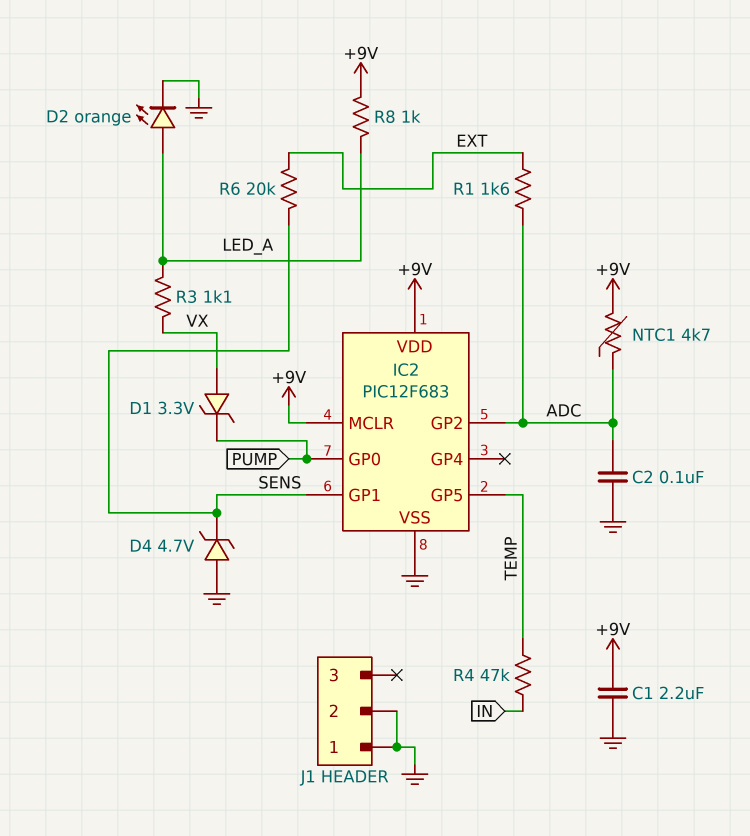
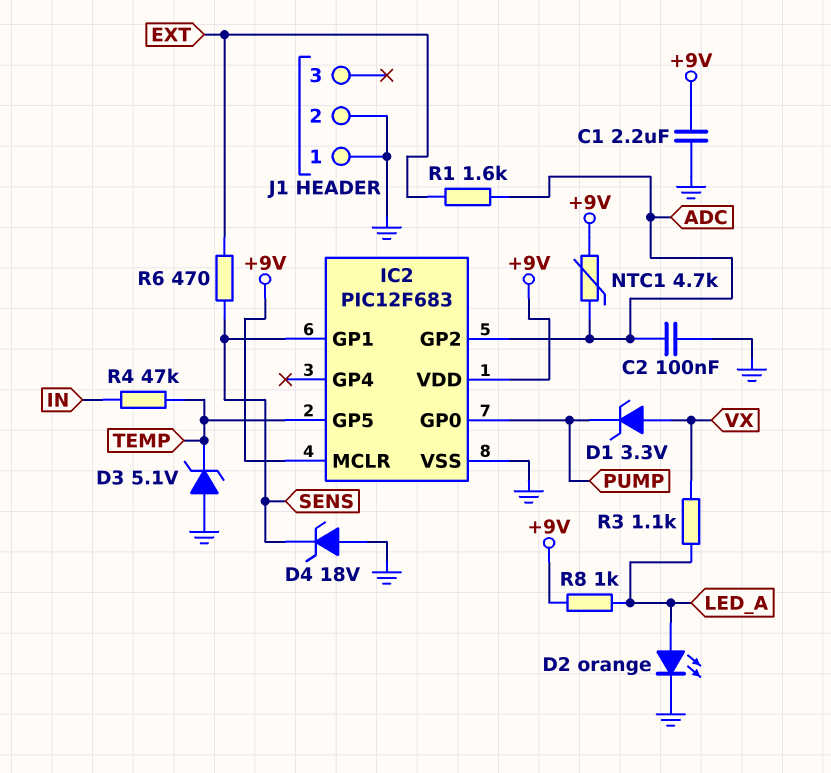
D3: none -> zener 5.1V (A GND, K TEMP)
D4: zener 4.7V (A GND, K SENS) -> zener 18V (A GND, K SENS)
R6: 20k (EXT, SENS) -> 470 (EXT, SENS)

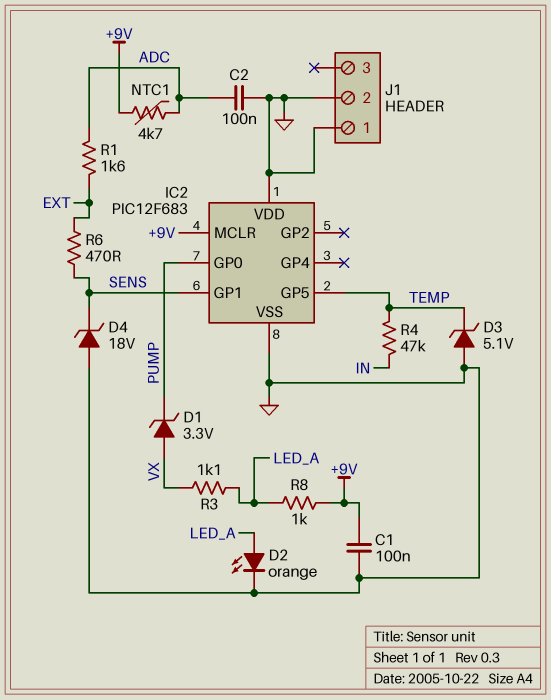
C1: 2.2uF (+9V, GND) -> 100nF (+9V, GND)
IC2 pin GP2: ADC -> none
IC2 pin VDD: +9V -> GND

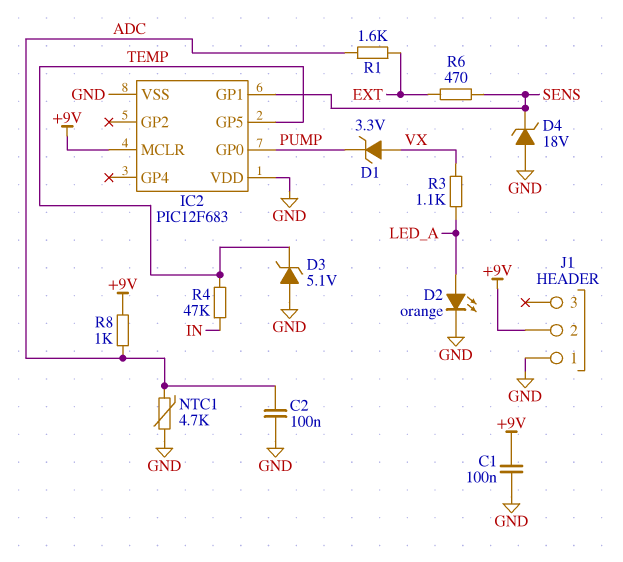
J1 pin 2: GND -> +9V
NTC1: 4.7k (+9V, ADC) -> 4.7k (ADC, GND)
R8: 1k (+9V, LED_A) -> 1k (+9V, ADC)

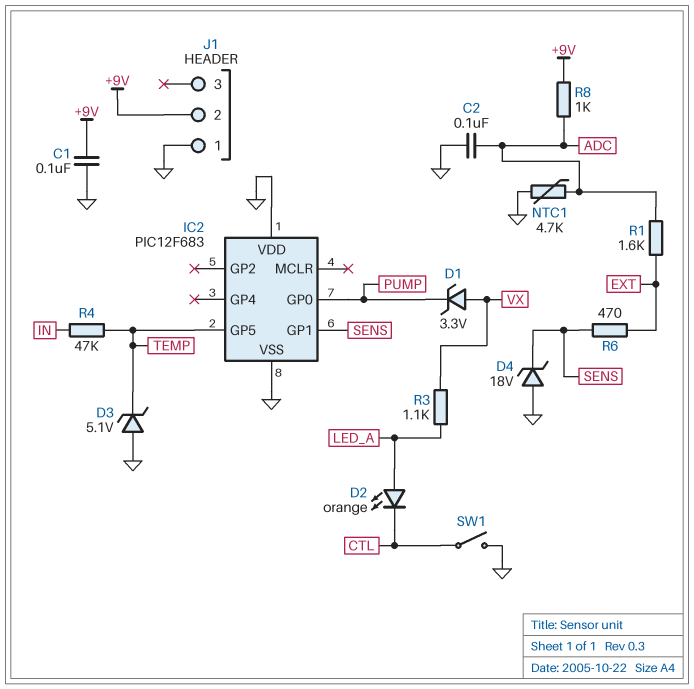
D2: LED orange (A LED_A, K GND) -> LED orange (A LED_A, K CTL)
IC2 pin MCLR: +9V -> none
SW1: none -> switch (CTL, GND)

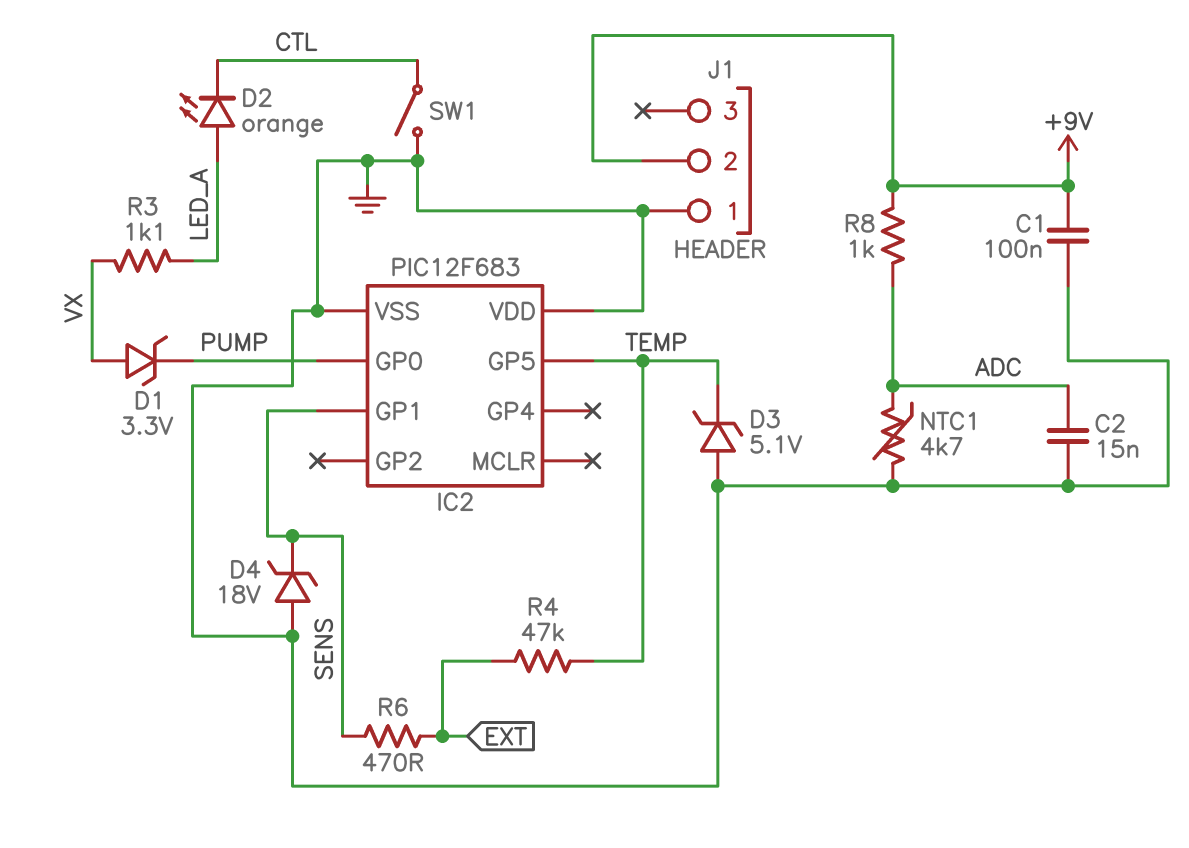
C2: 100nF (ADC, GND) -> 15nF (ADC, GND)
R1: 1.6k (ADC, EXT) -> none
R4: 47k (IN, TEMP) -> 47k (EXT, TEMP)

